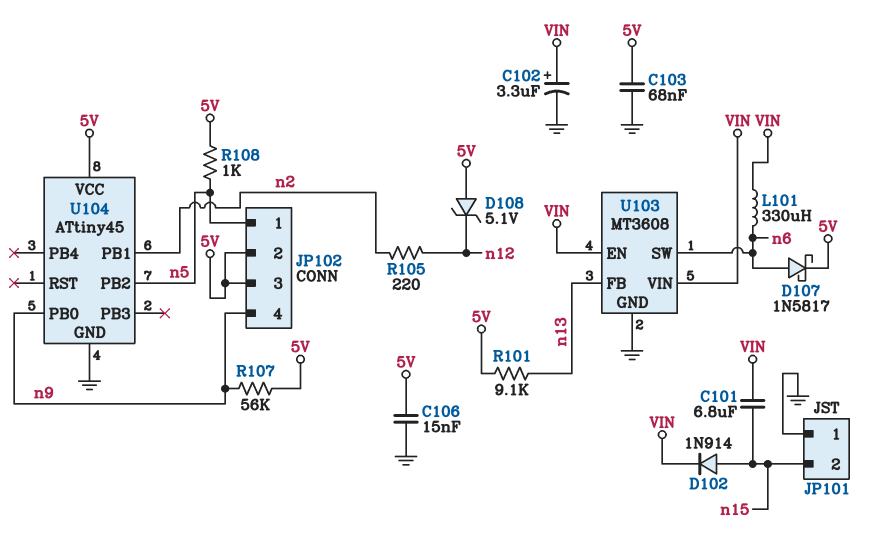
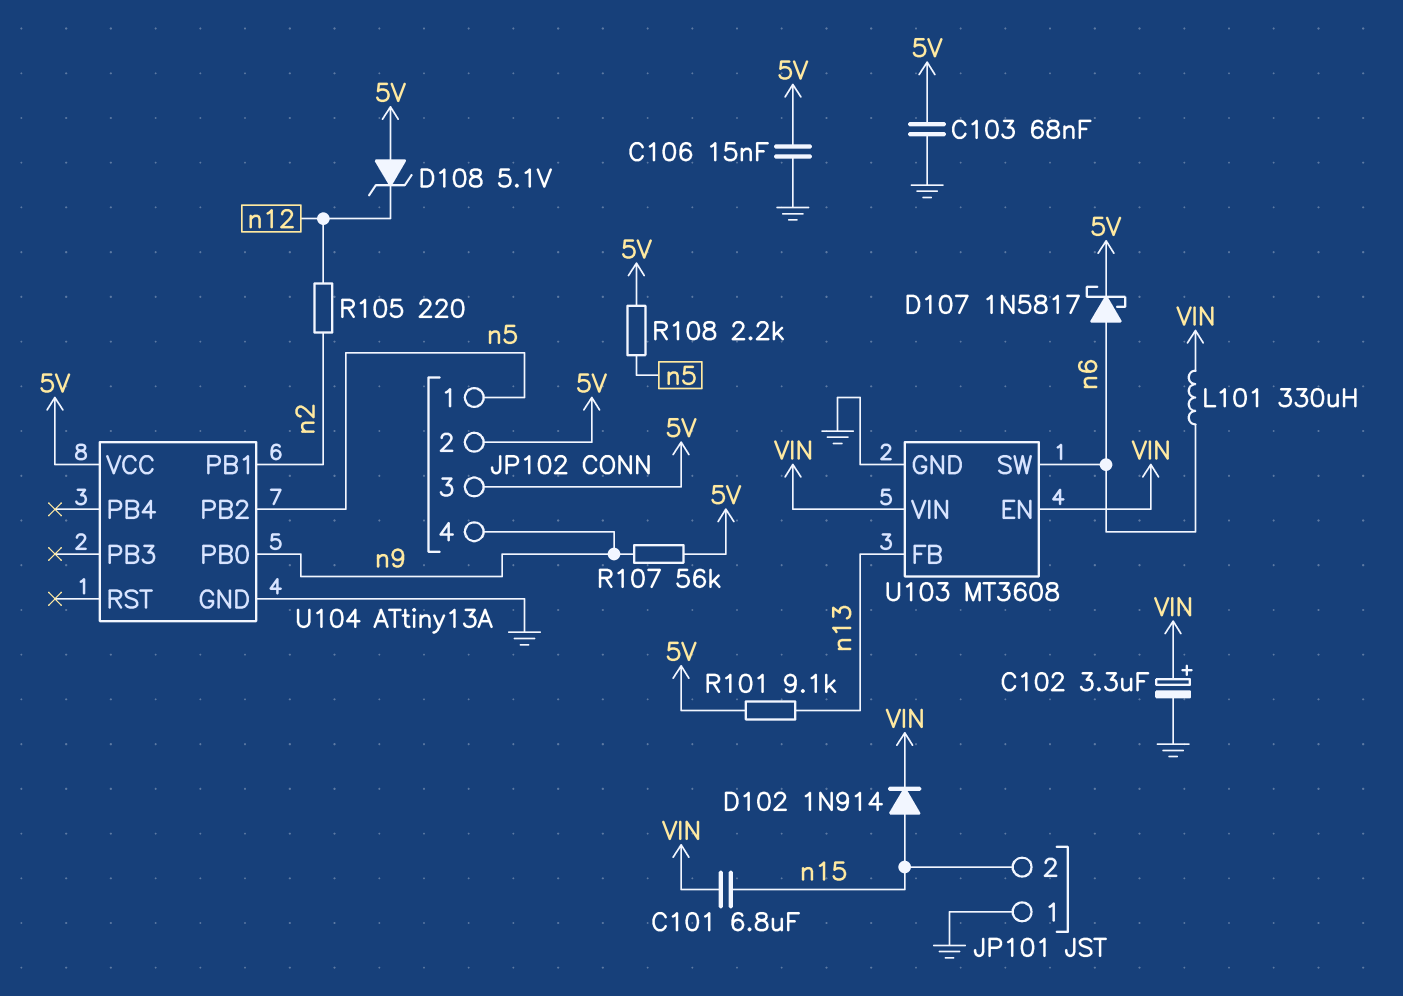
R108: 1k (5V, n5) -> 2.2k (5V, n5)
U104: ATtiny45 -> ATtiny13A

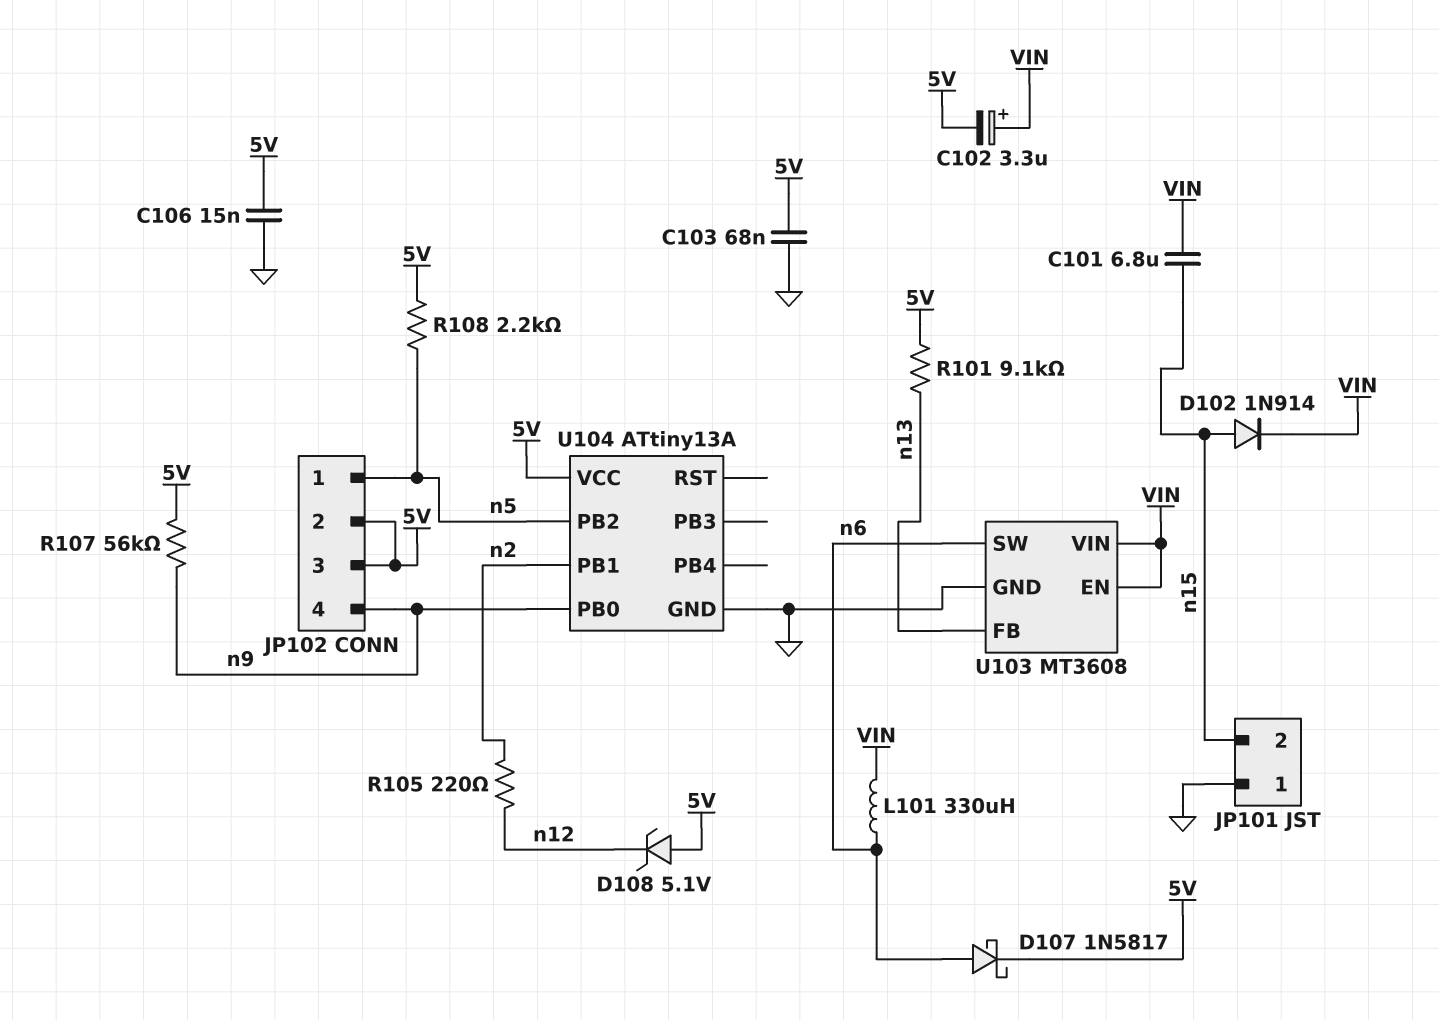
C102: 3.3uF (plus VIN, minus GND) -> 3.3uF (plus VIN, minus 5V)

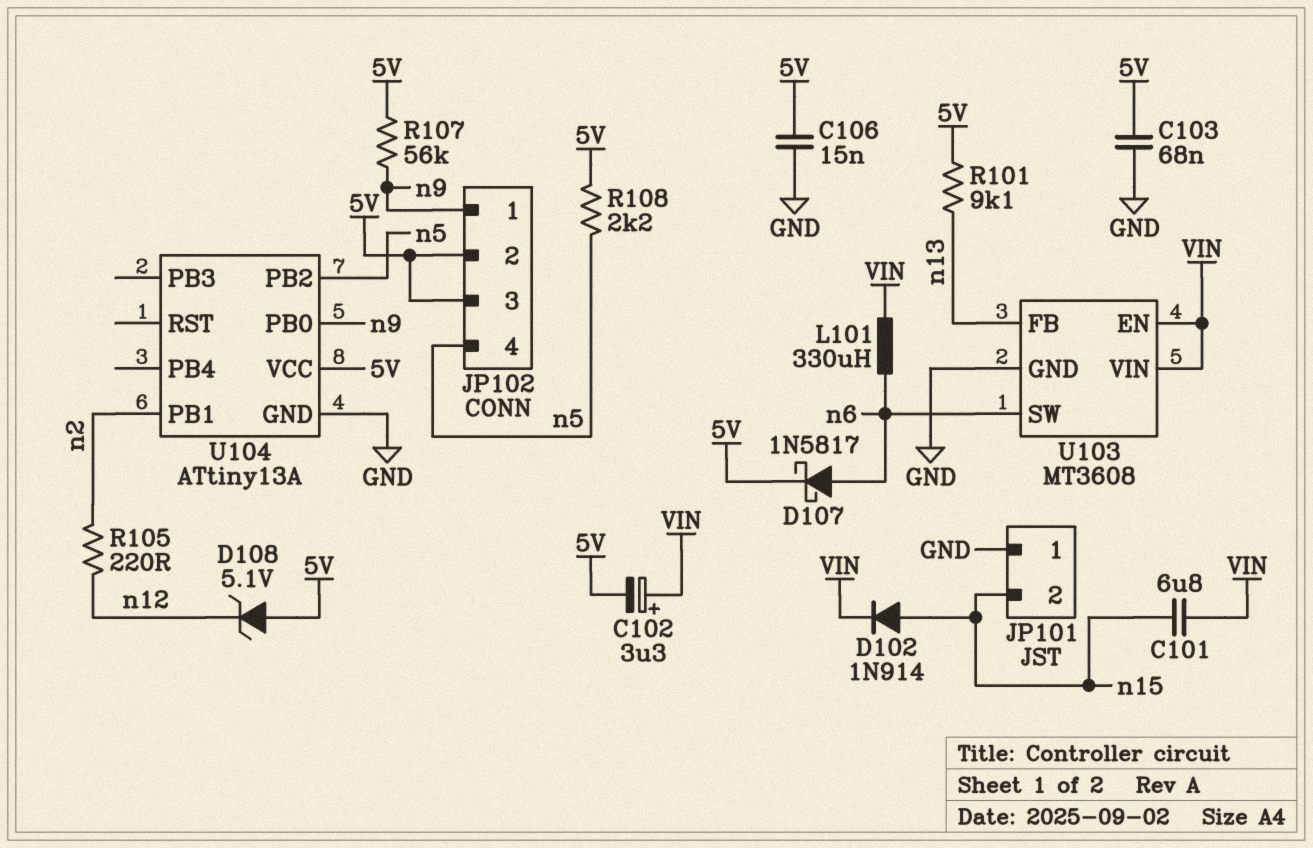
JP102 pin 1: n5 -> n9
JP102 pin 4: n9 -> n5

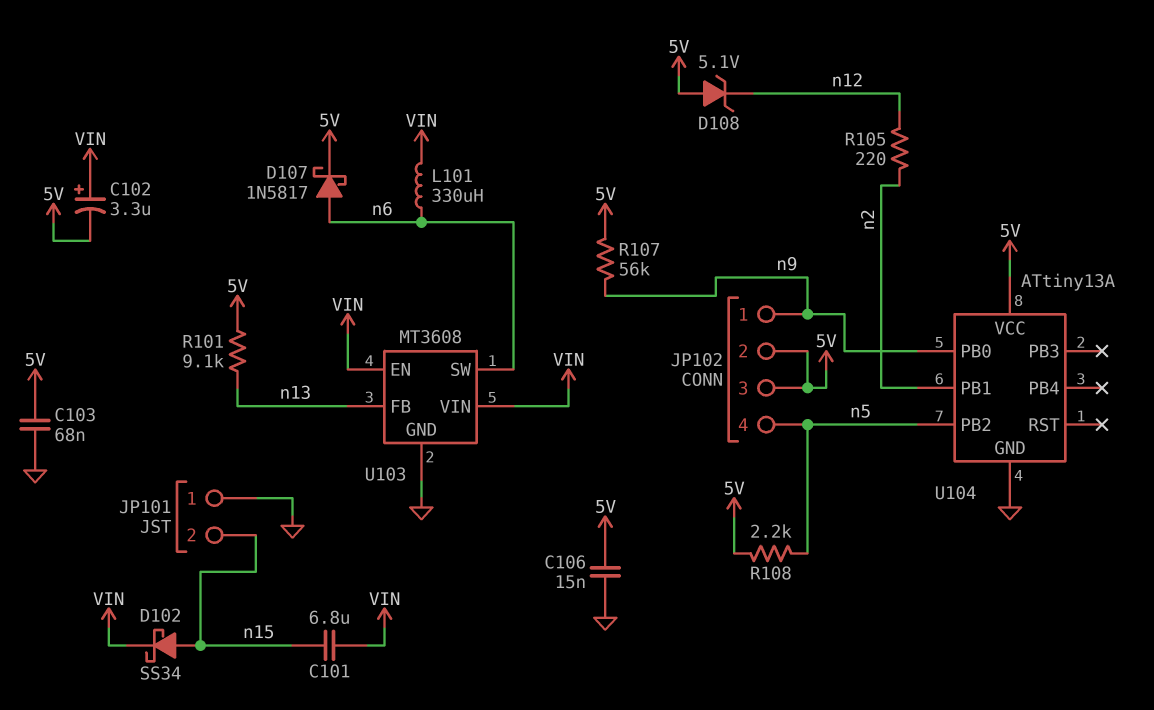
D102: diode 1N914 (A n15, K VIN) -> schottky SS34 (A n15, K VIN)

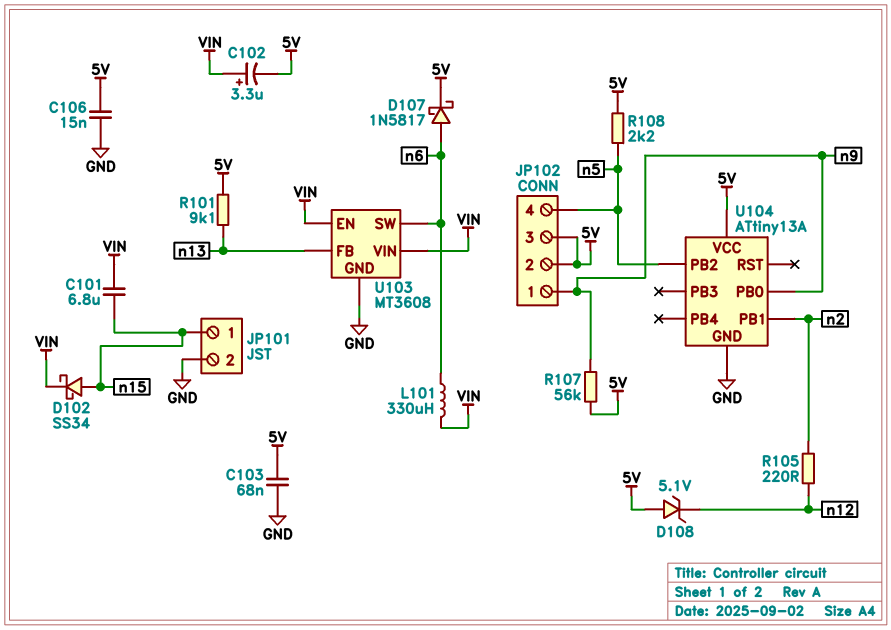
JP101 pin 1: GND -> n15
JP101 pin 2: n15 -> GND

